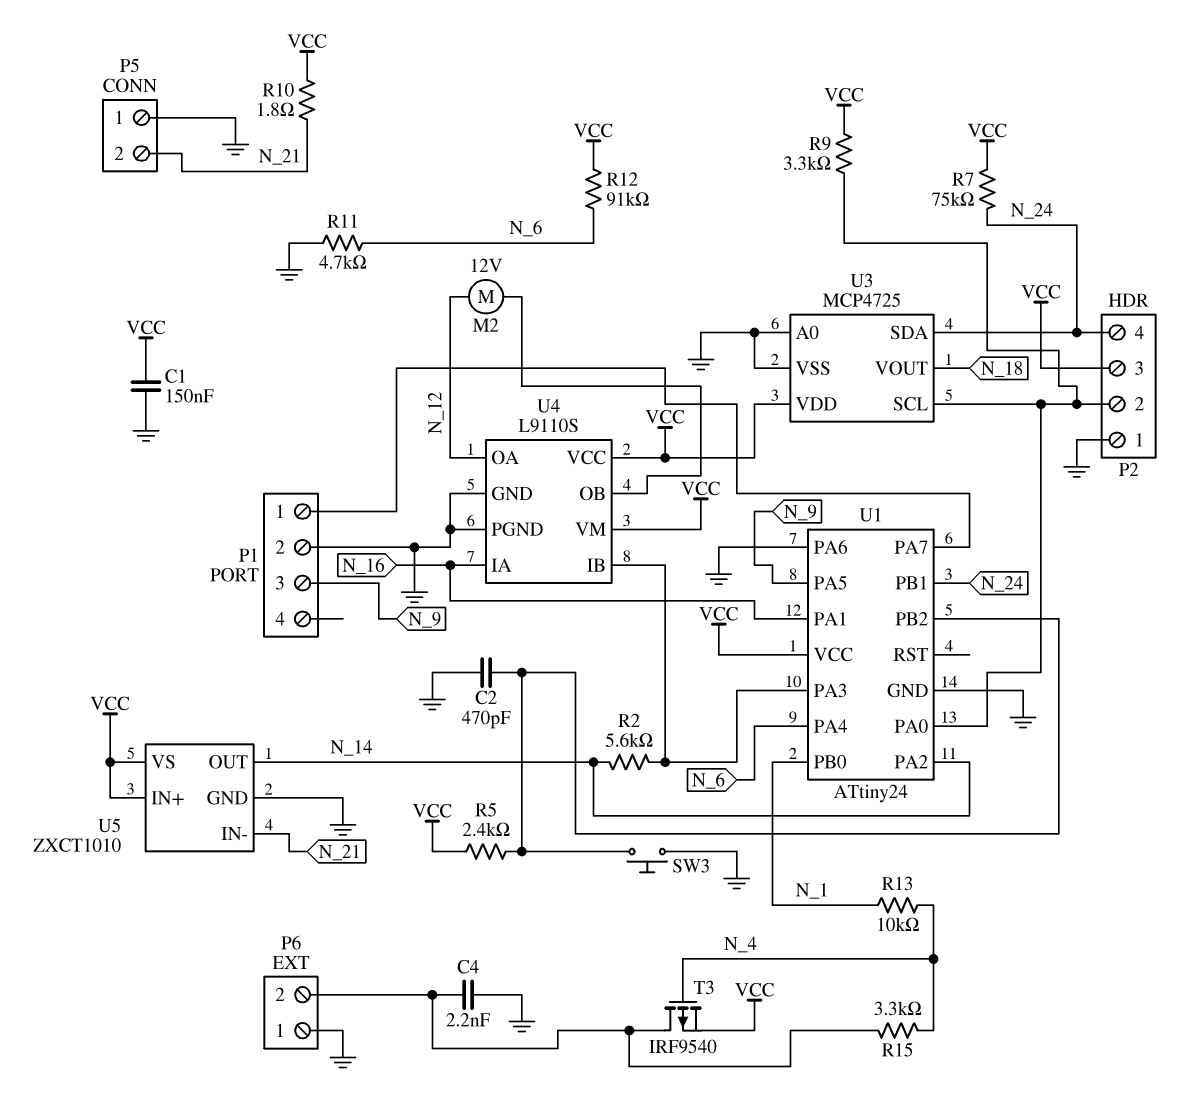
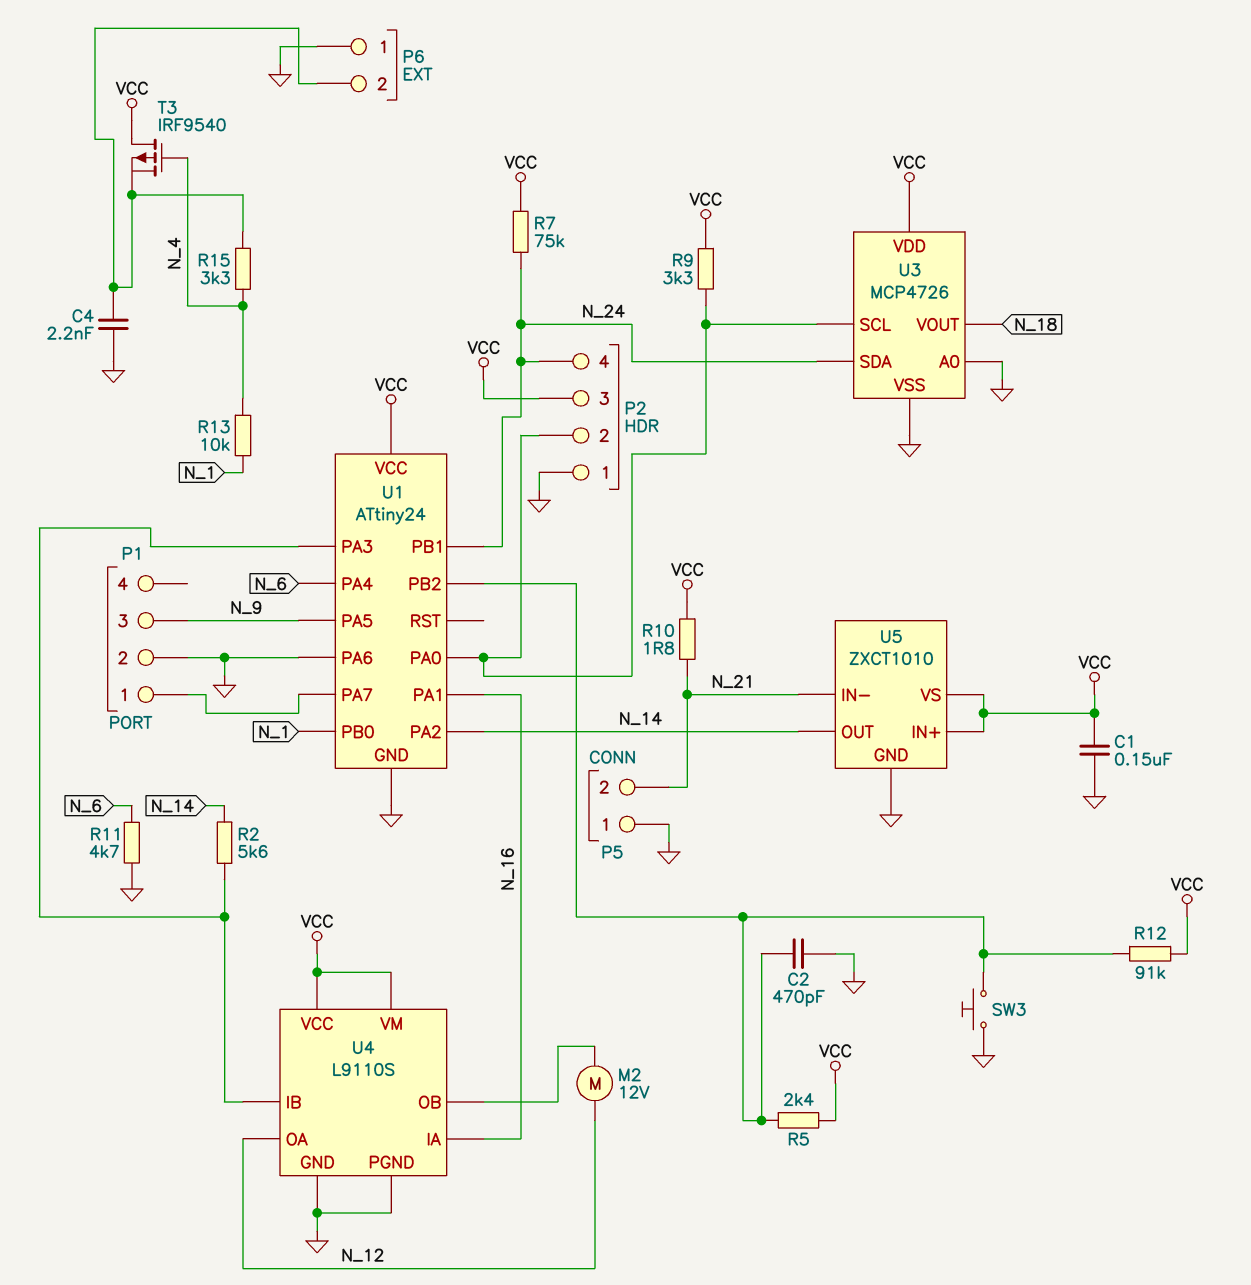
R12: 91k (N_6, VCC) -> 91k (U1/PB2, VCC)
T3: PMOS IRF9540 (G N_4, D P6/2, S VCC) -> PMOS IRF9540 (G N_4, D VCC, S P6/2)
U3: MCP4725 -> MCP4726

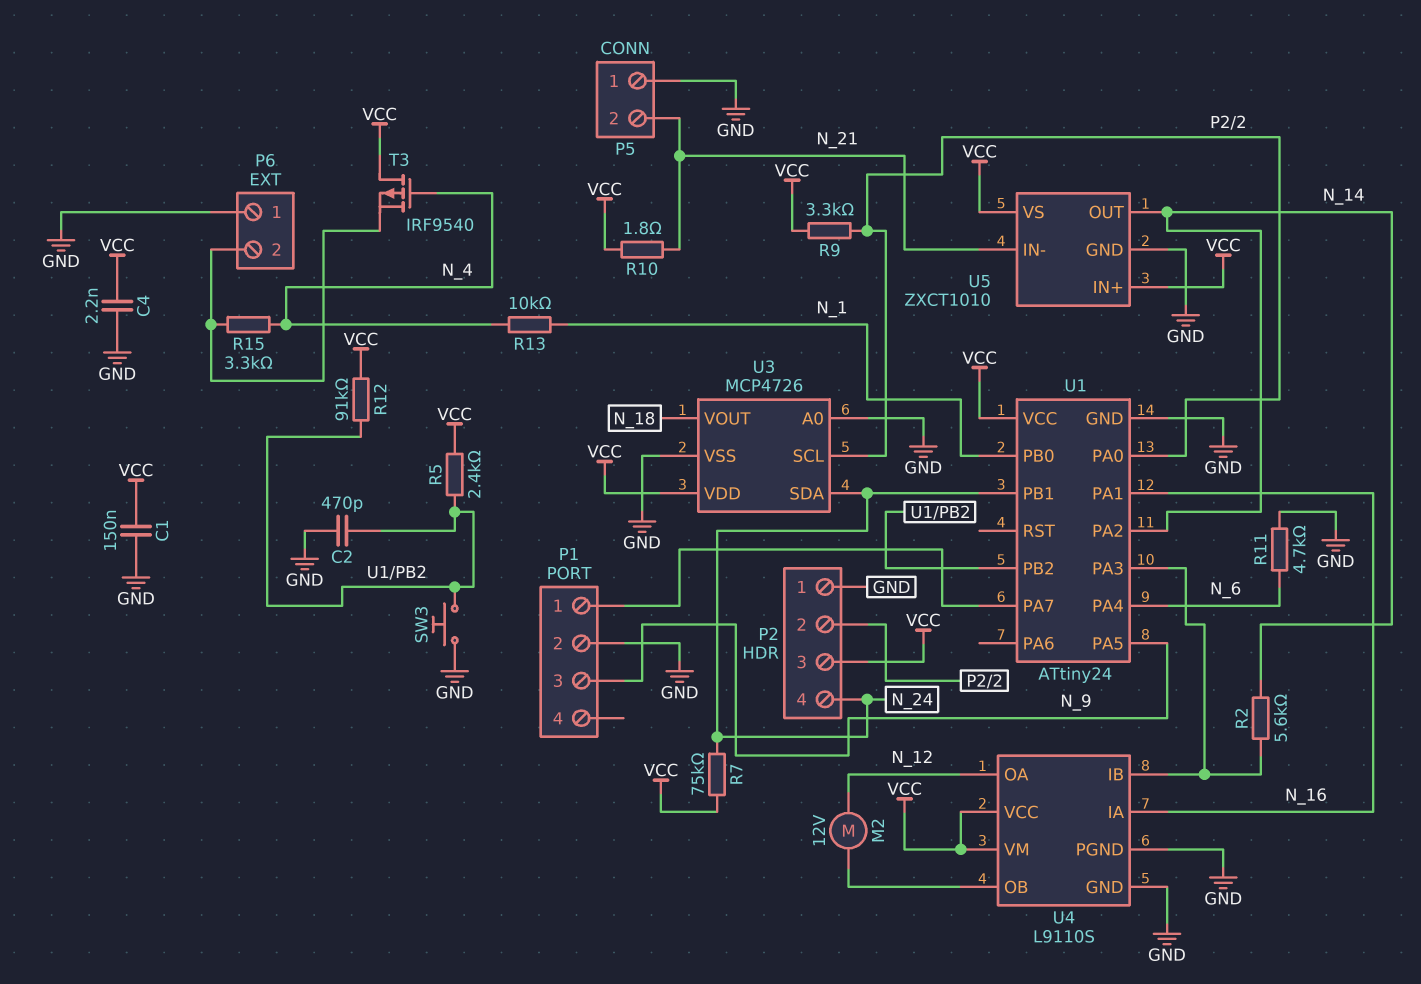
C4: 2.2nF (GND, P6/2) -> 2.2nF (GND, VCC)
U1 pin PA6: GND -> none

